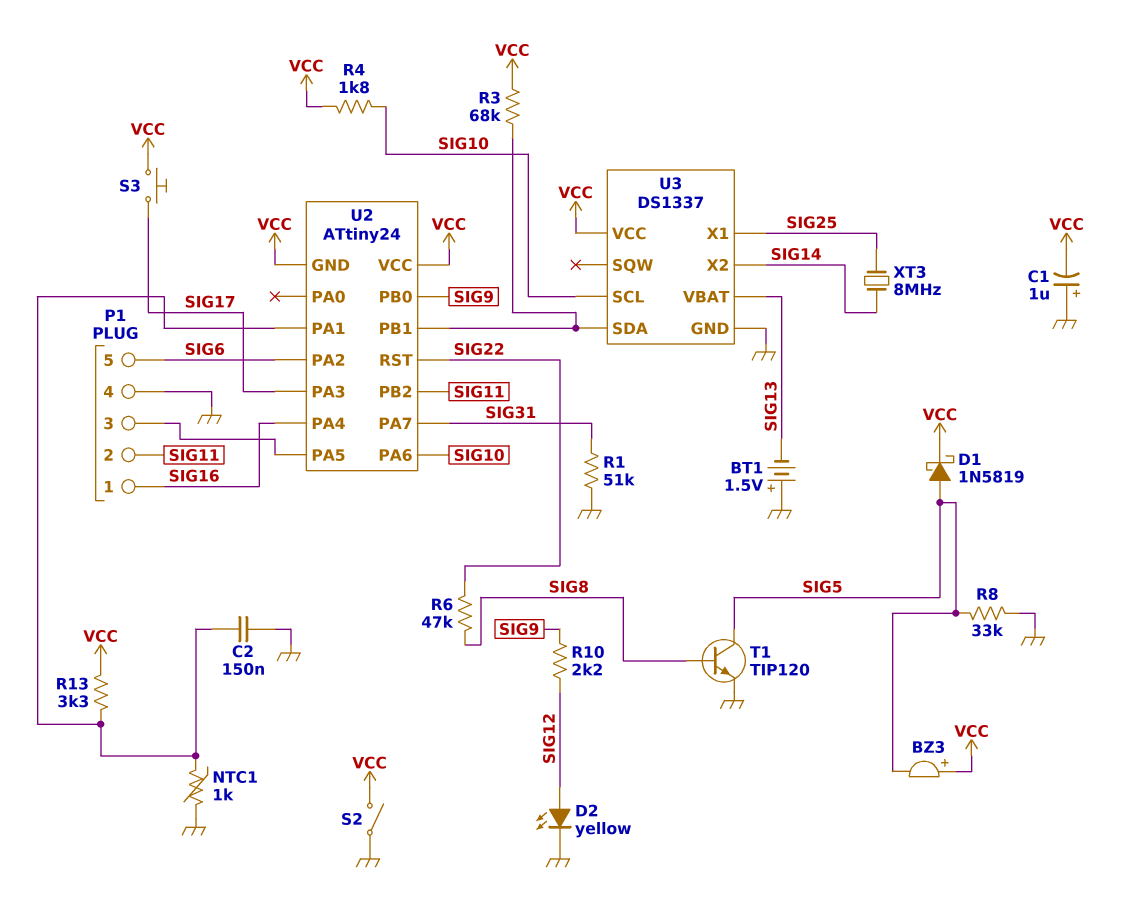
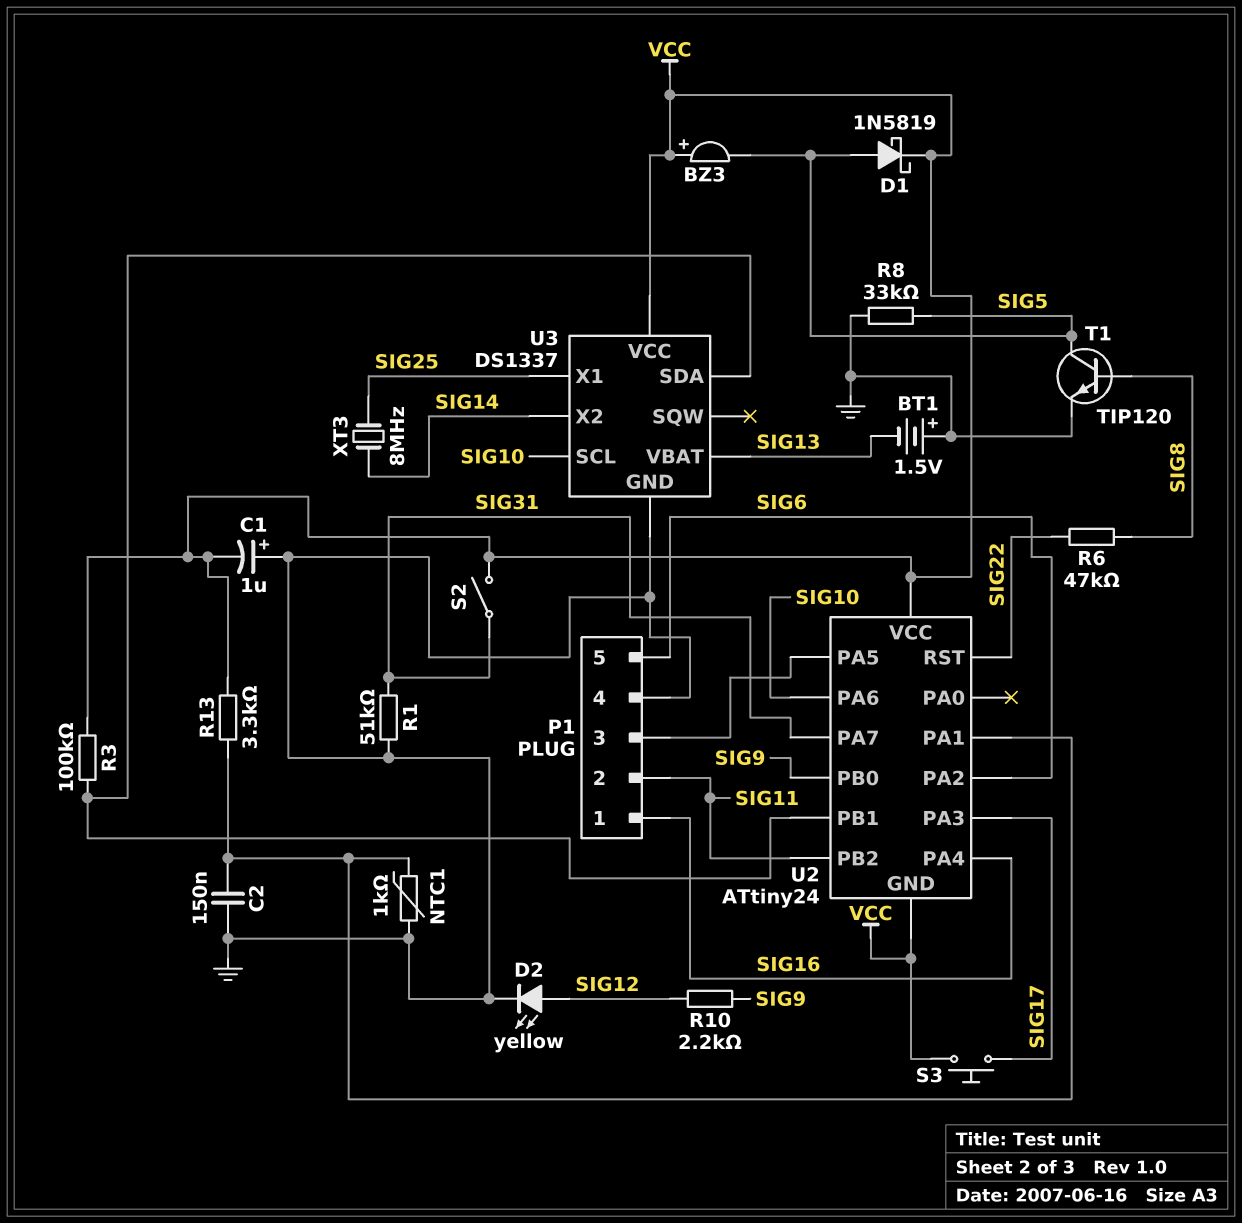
R3: 68k (U2/PB1, VCC) -> 100k (U2/PB1, VCC)
R4: 1.8k (SIG10, VCC) -> none
S2: switch (GND, VCC) -> switch (SIG31, VCC)

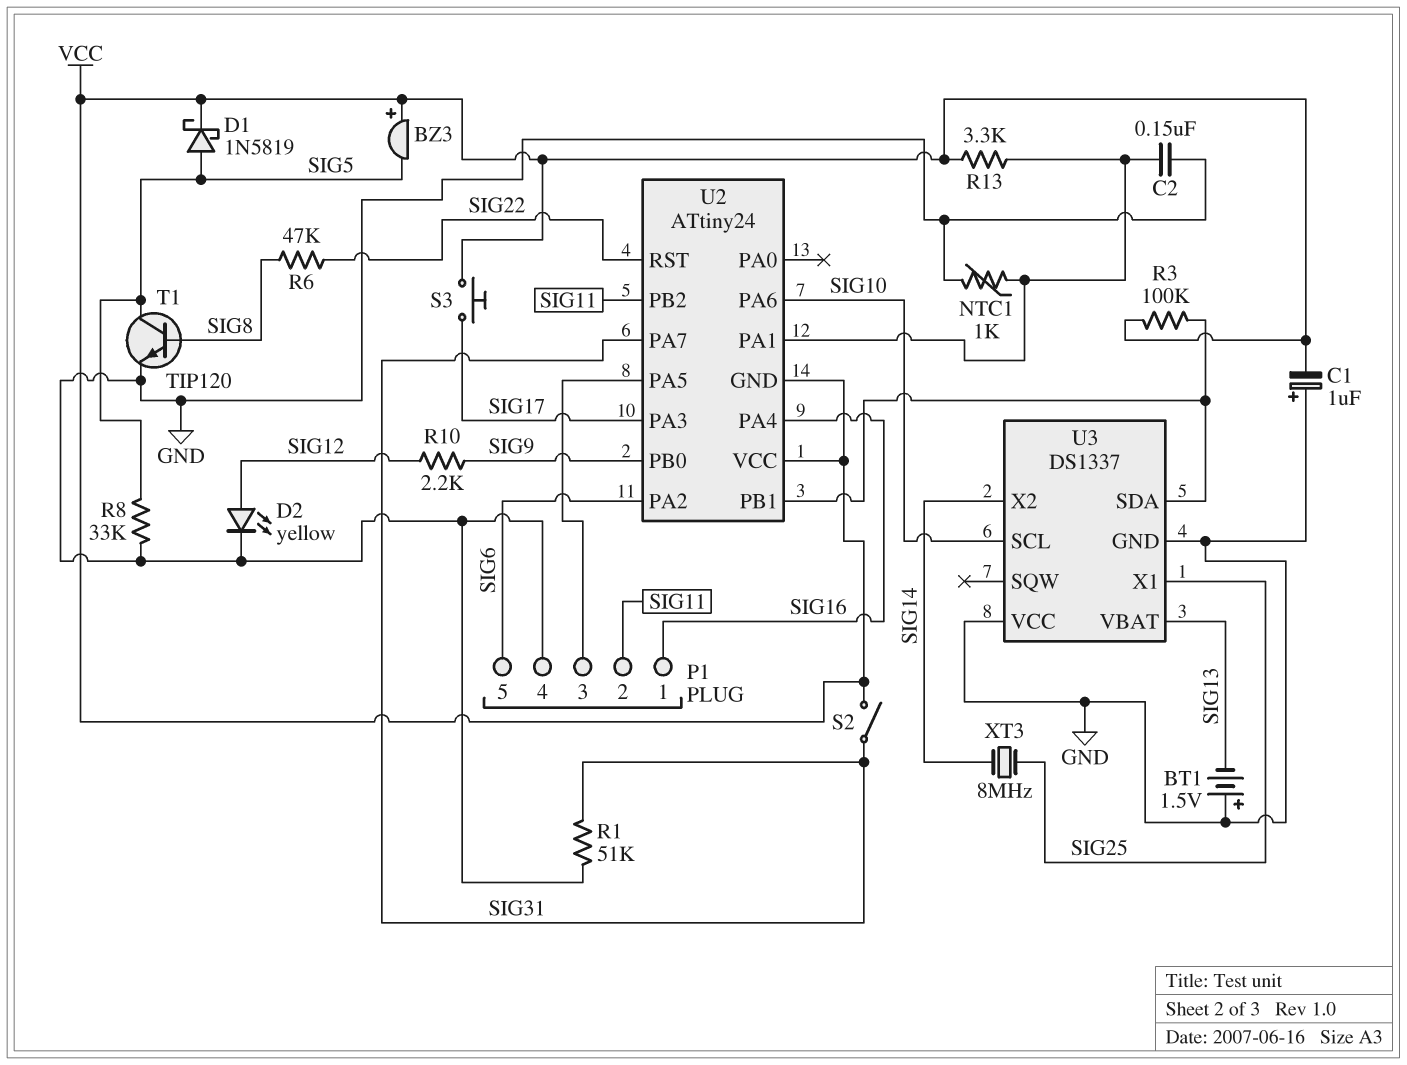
U3 pin VCC: VCC -> GND

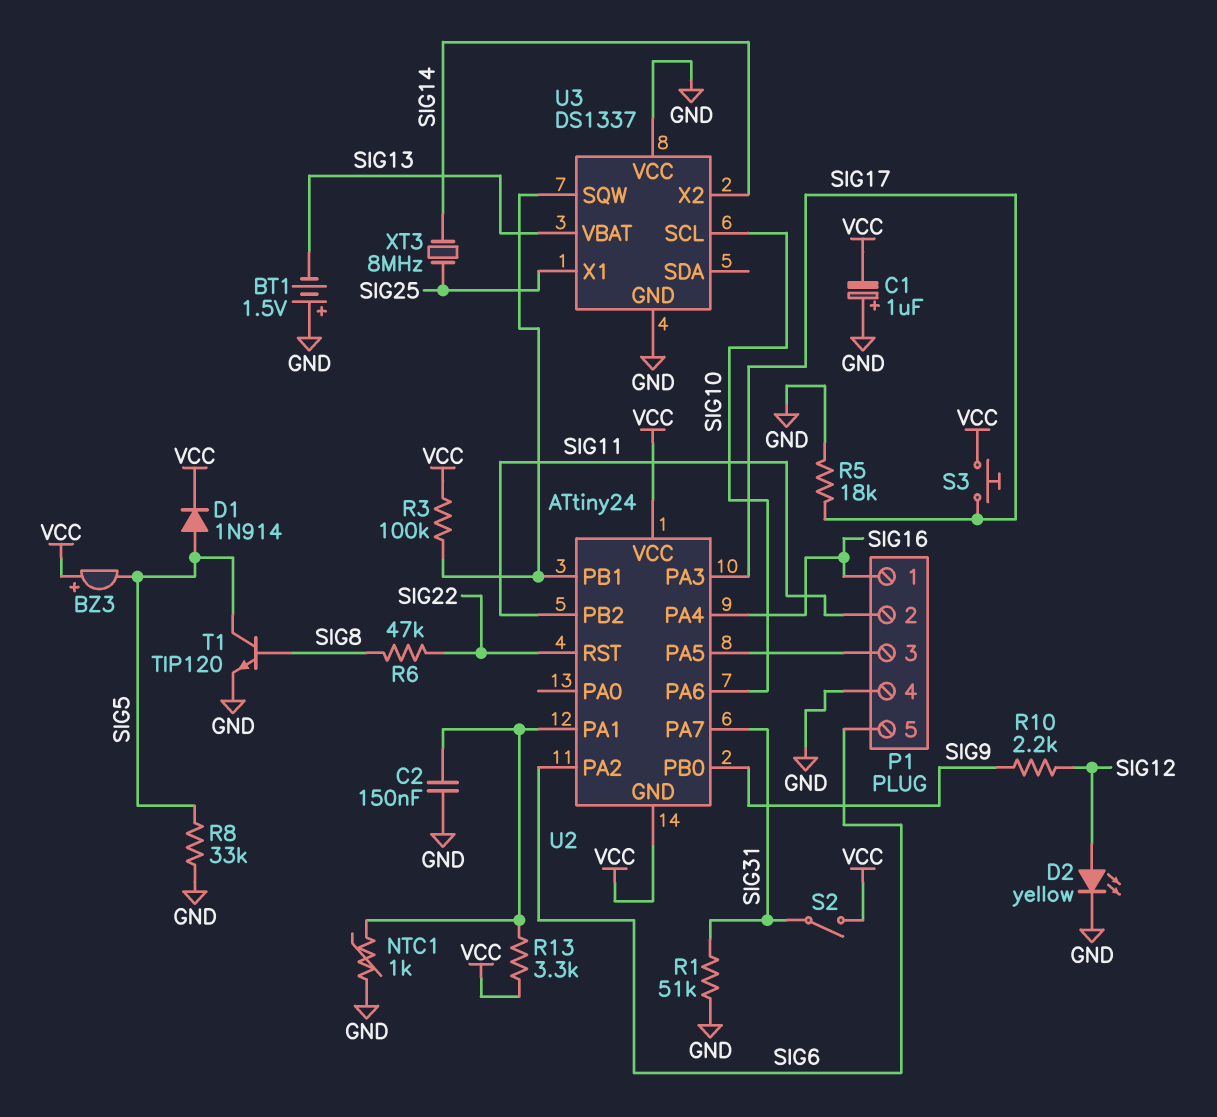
D1: schottky 1N5819 (A SIG5, K VCC) -> diode 1N914 (A SIG5, K VCC)
R5: none -> 18k (GND, SIG17)
U3 pin SDA: U2/PB1 -> none
U3 pin SQW: none -> U2/PB1

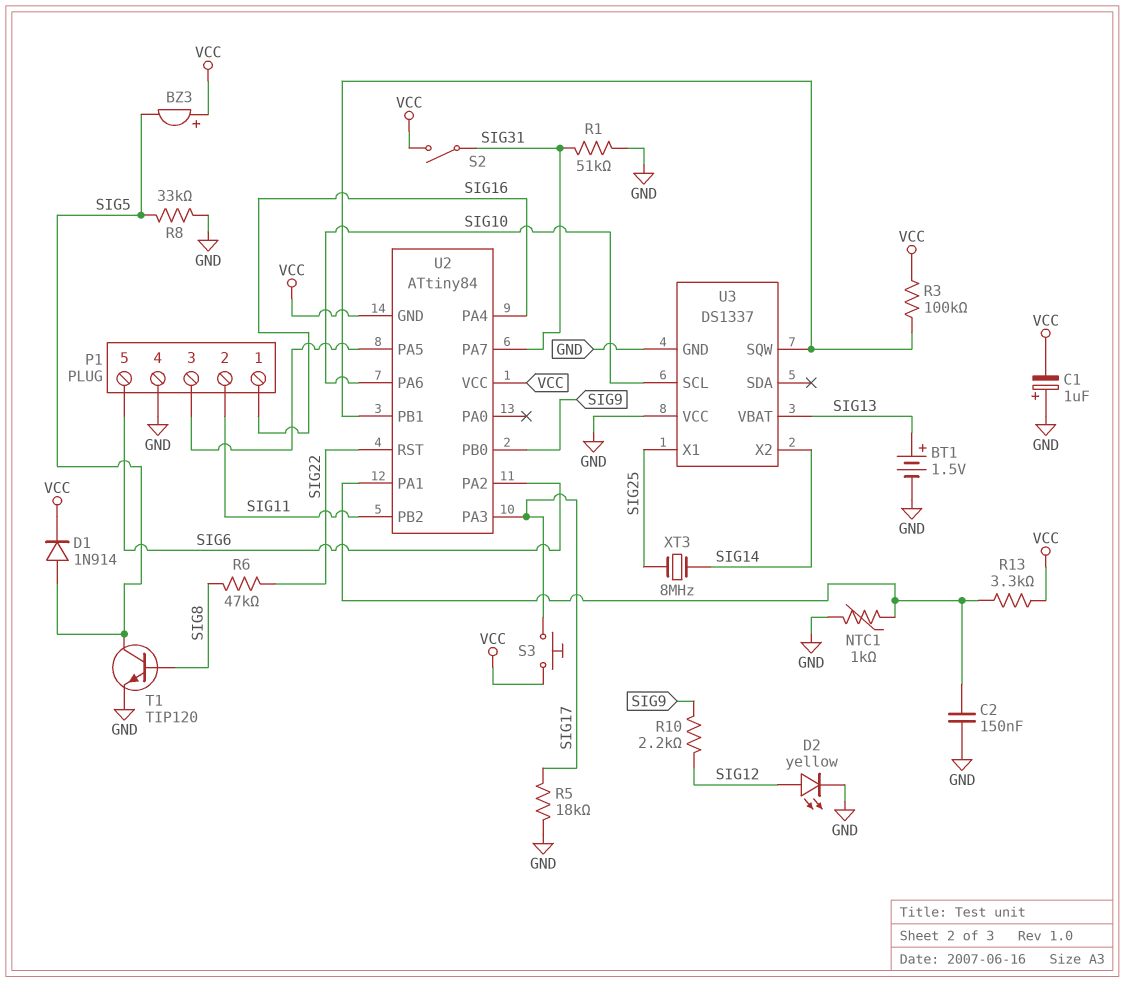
BT1: 1.5V (plus GND, minus SIG13) -> 1.5V (plus SIG13, minus GND)
U2: ATtiny24 -> ATtiny84

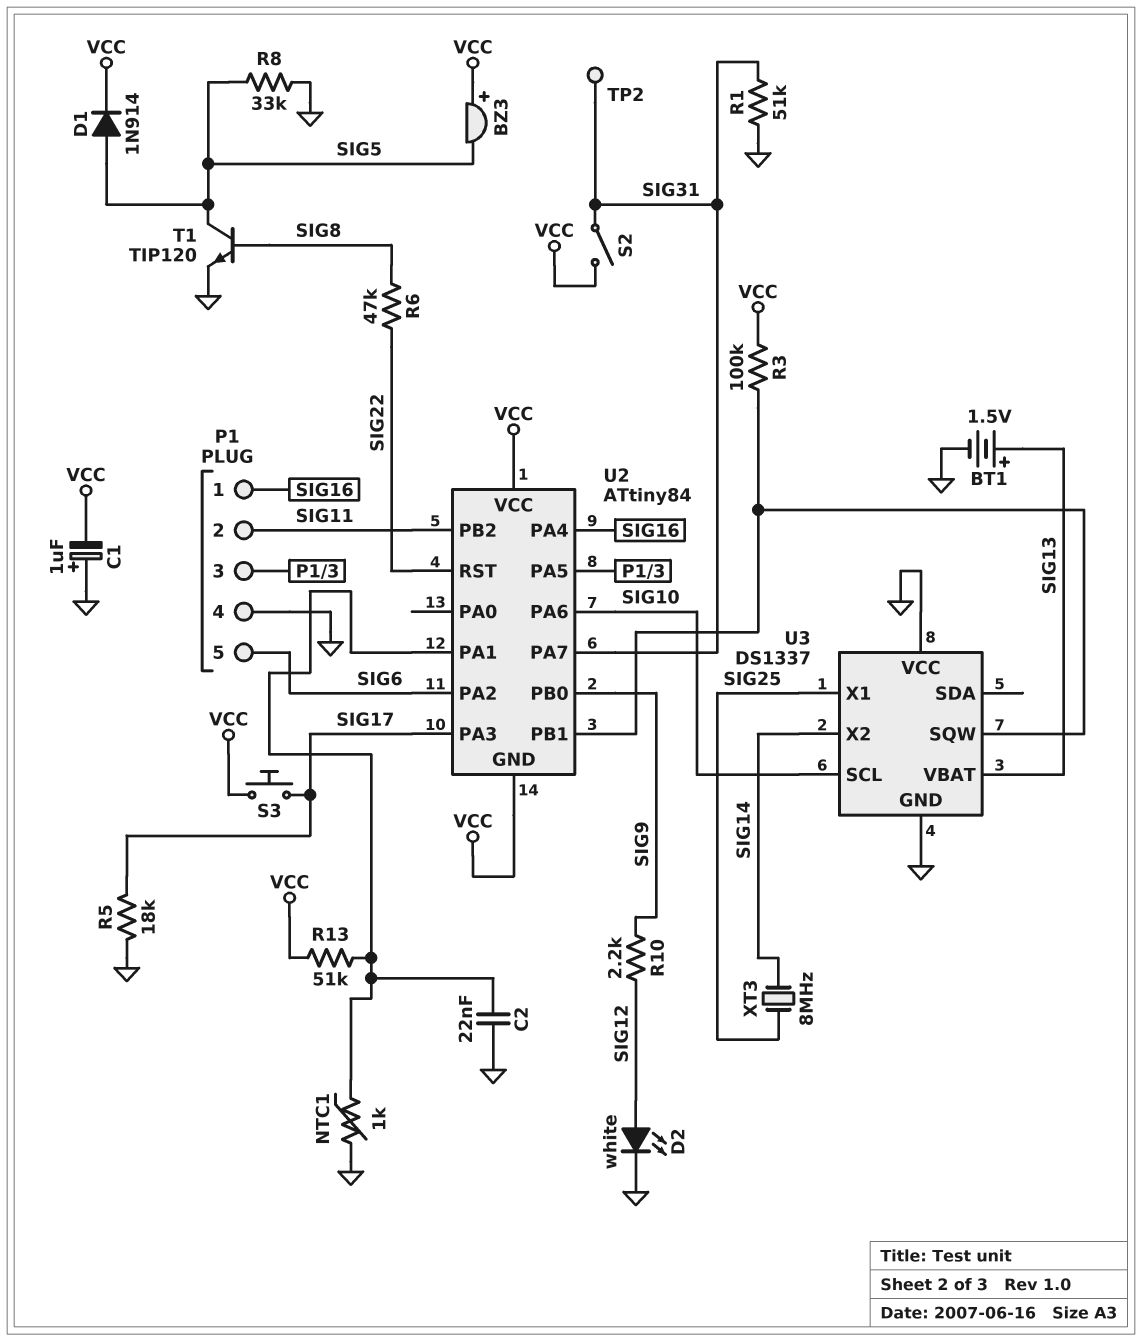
C2: 150nF (GND, U2/PA1) -> 22nF (GND, U2/PA1)
D2: LED yellow (A SIG12, K GND) -> LED white (A SIG12, K GND)
R13: 3.3k (U2/PA1, VCC) -> 51k (U2/PA1, VCC)
TP2: none -> test point (SIG31)

